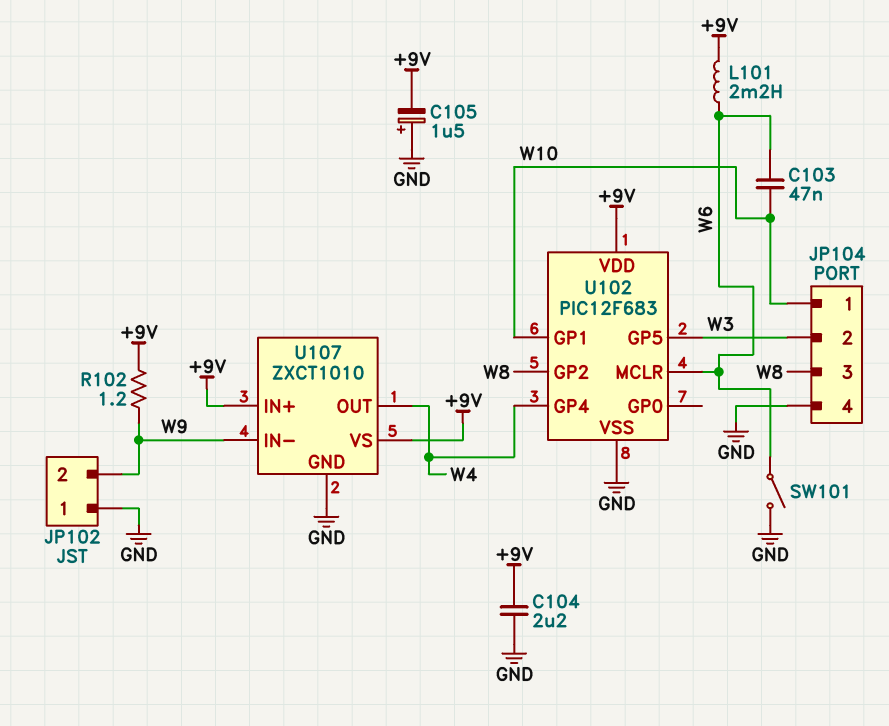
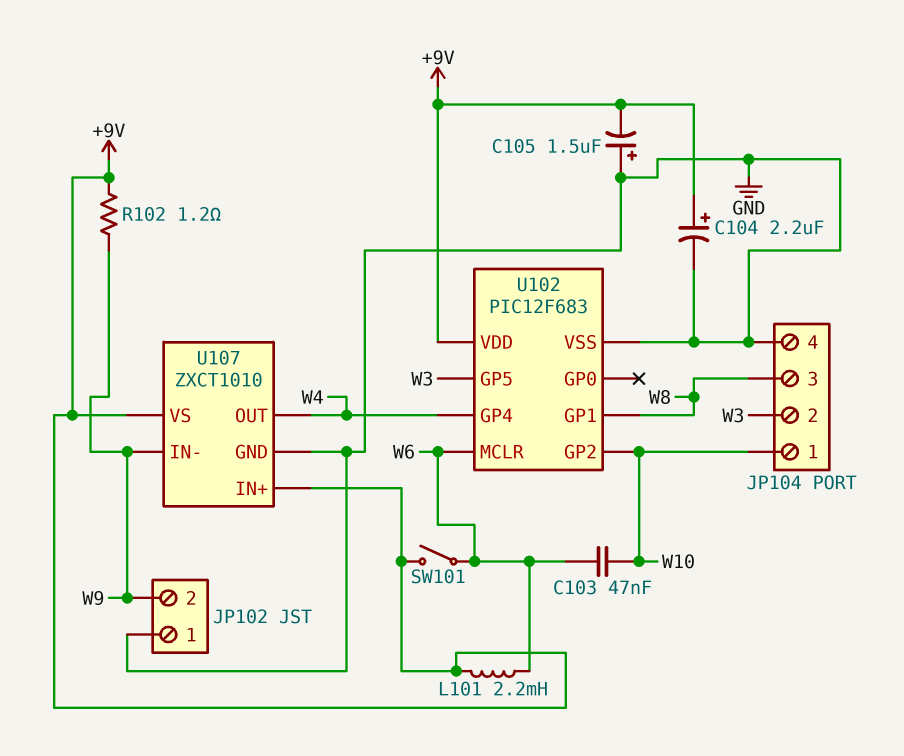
C104: 2.2uF (+9V, GND) -> 2.2uF (plus +9V, minus GND)
SW101: switch (GND, W6) -> switch (+9V, W6)
U102 pin GP1: W10 -> W8
U102 pin GP2: W8 -> W10

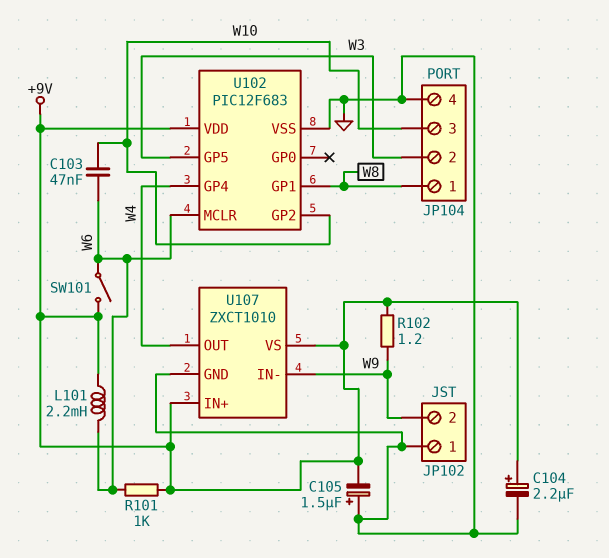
JP104 pin 1: W10 -> W8
JP104 pin 3: W8 -> W10
R101: none -> 1k (+9V, W6)

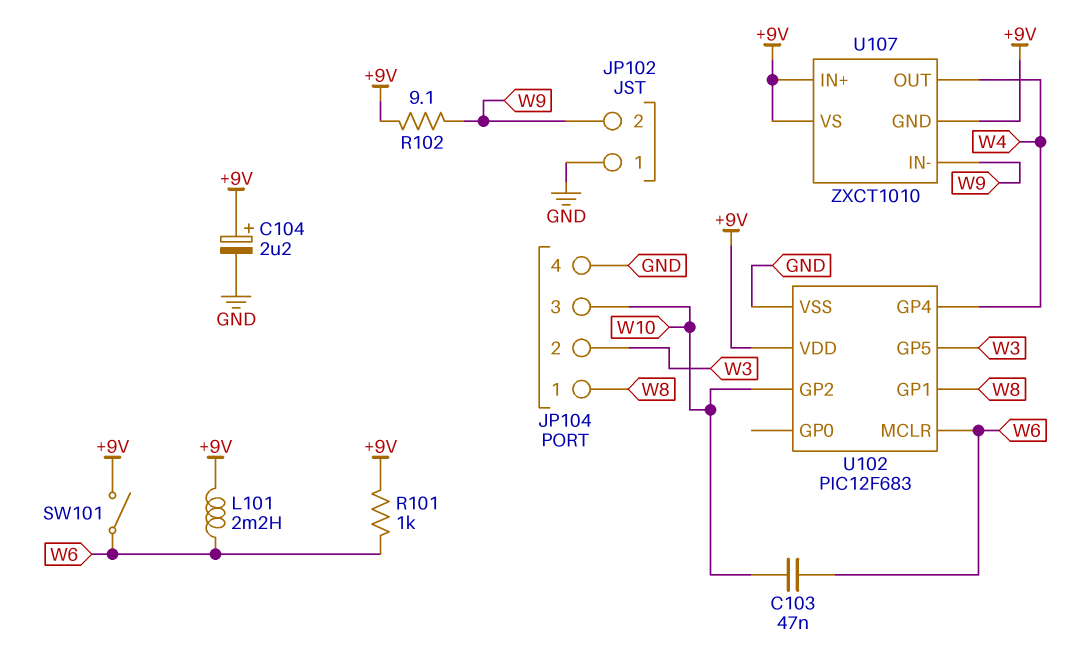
C105: 1.5uF (plus GND, minus +9V) -> none
R102: 1.2 (+9V, W9) -> 9.1 (+9V, W9)
U107 pin GND: GND -> +9V

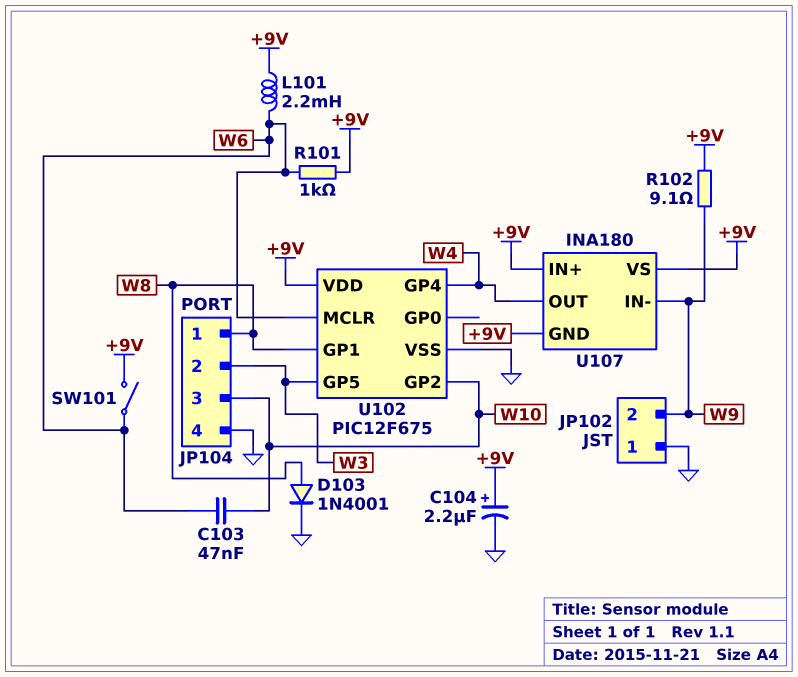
D103: none -> diode 1N4001 (A W8, K GND)
U102: PIC12F683 -> PIC12F675
U107: ZXCT1010 -> INA180

